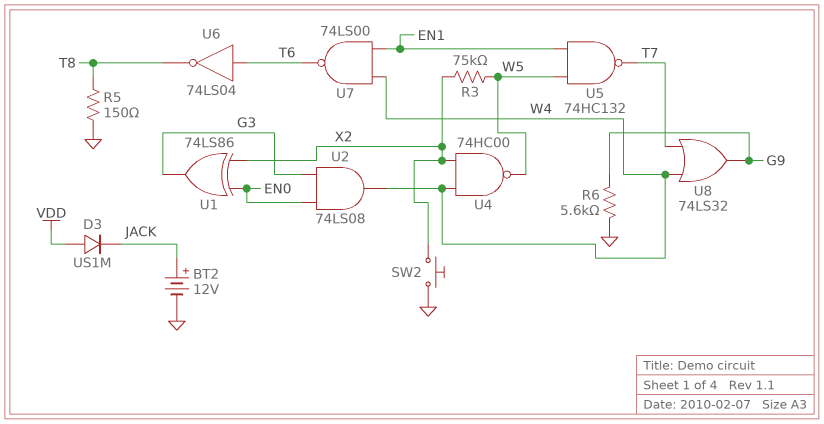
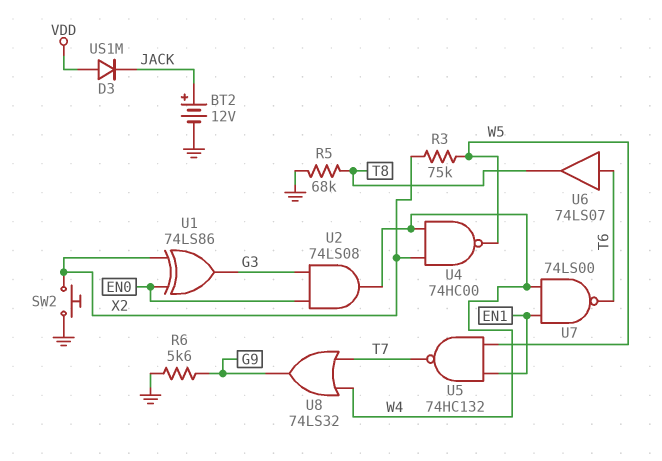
R5: 150 (GND, T8) -> 68k (GND, T8)
U6: NOT 74LS04 (in T6, out T8) -> buffer 74LS07 (in T6, out T8)

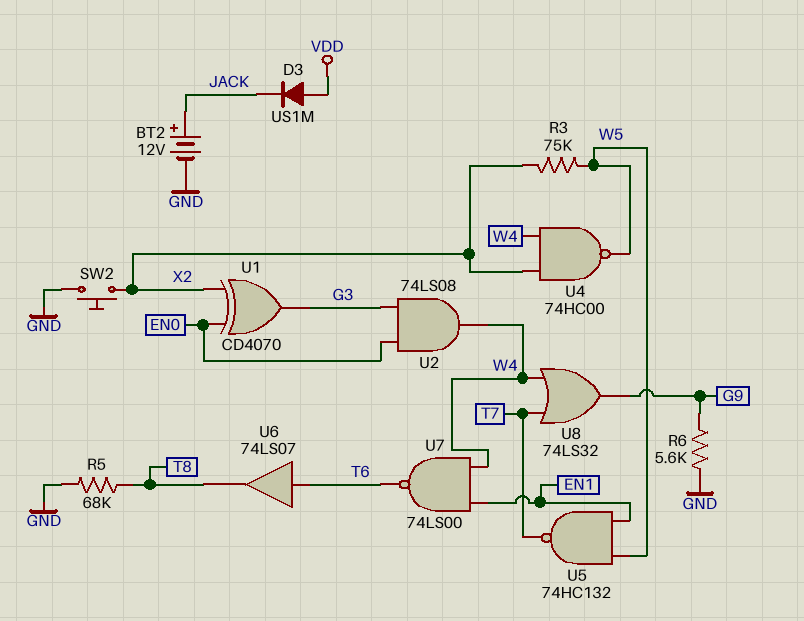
U1: XOR 74LS86 (in EN0, in X2, out G3) -> XOR CD4070 (in EN0, in X2, out G3)

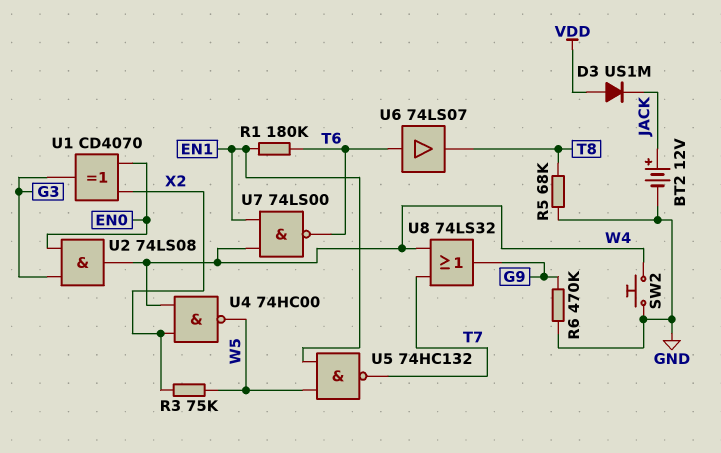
R1: none -> 180k (EN1, T6)
R6: 5.6k (G9, GND) -> 470k (G9, GND)
SW2: button (GND, X2) -> button (GND, W4)

